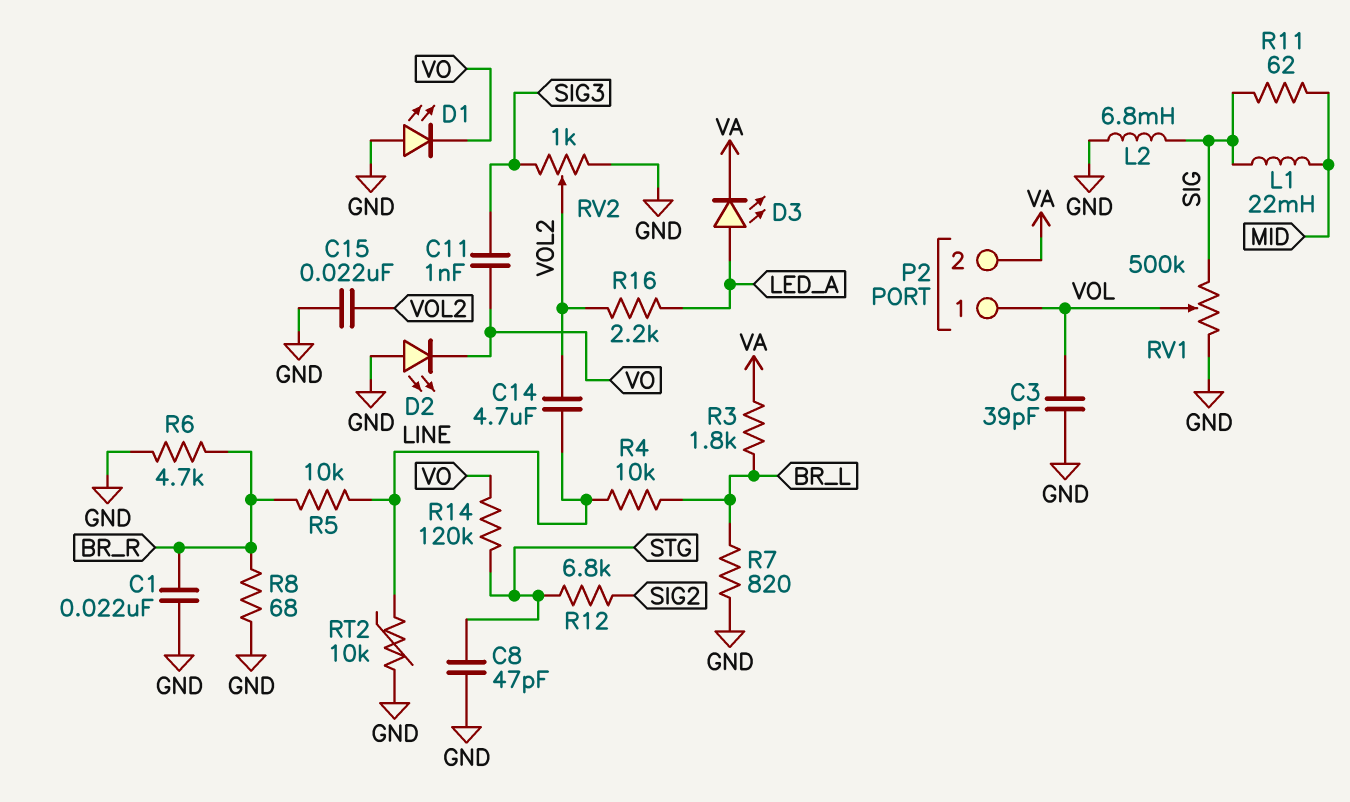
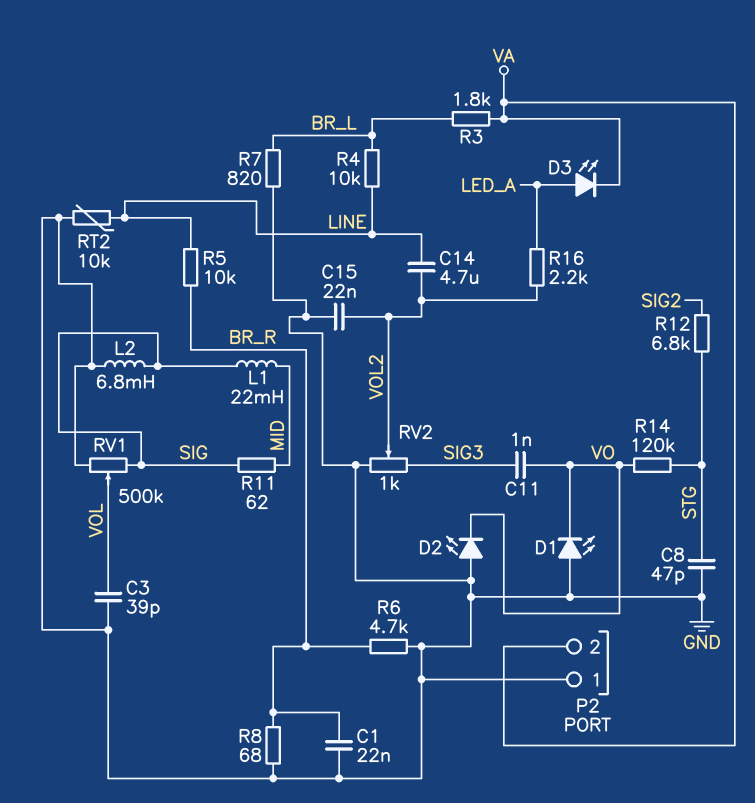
P2 pin 1: VOL -> GND

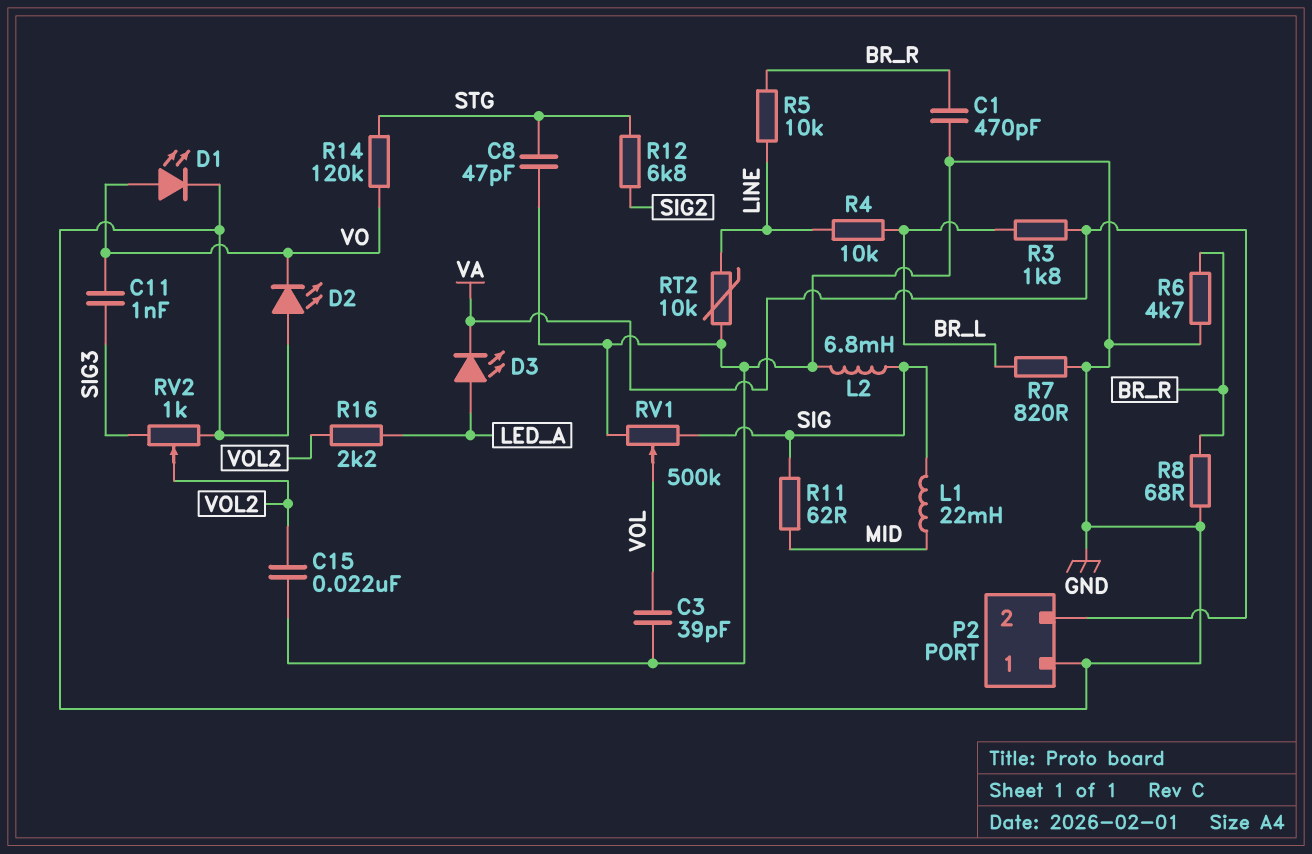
C1: 22nF (BR_R, GND) -> 470pF (BR_R, GND)
C14: 4.7uF (LINE, VOL2) -> none
D1: LED (A GND, K VO) -> LED (A VO, K GND)

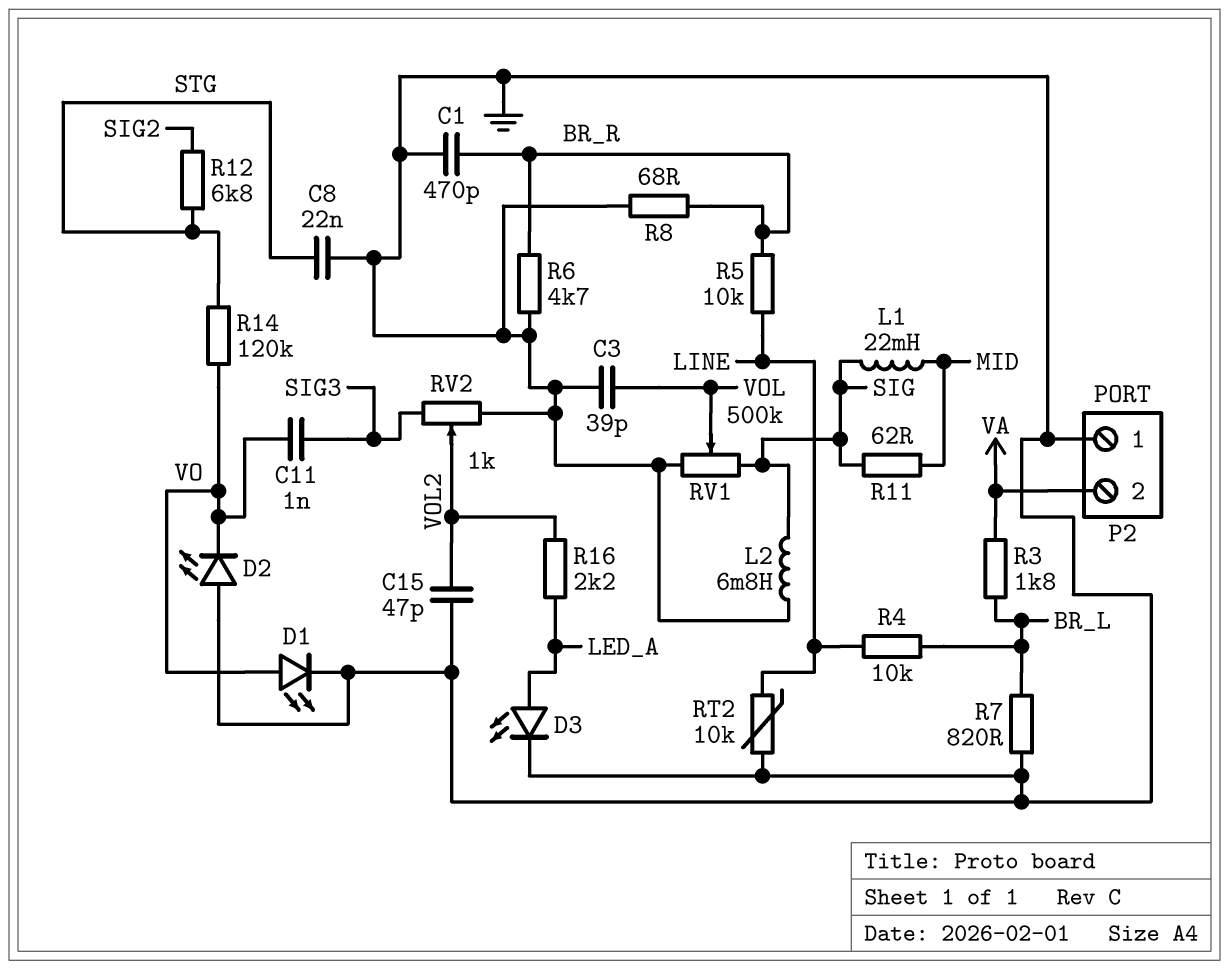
C8: 47pF (GND, STG) -> 22nF (GND, STG)
C15: 22nF (GND, VOL2) -> 47pF (GND, VOL2)
D3: LED (A LED_A, K VA) -> LED (A LED_A, K GND)

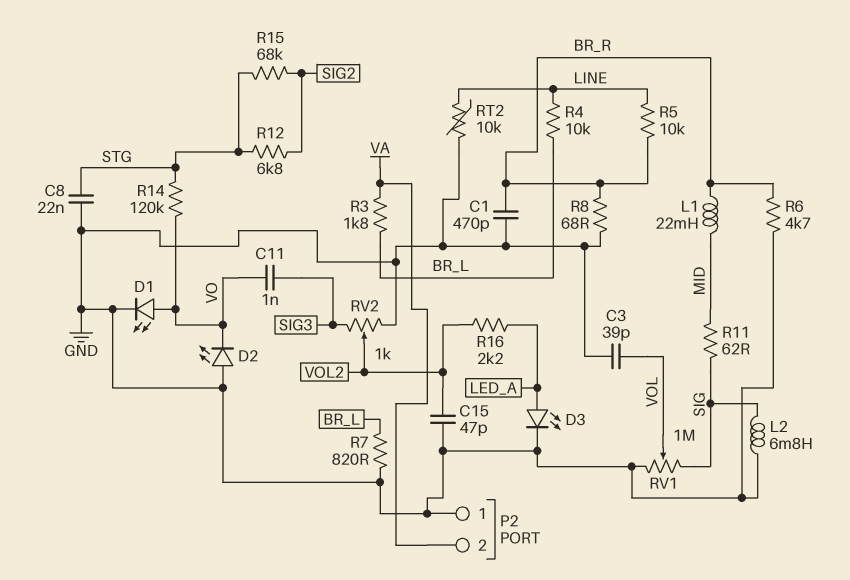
L1: 22mH (MID, SIG) -> 22mH (BR_R, MID)
R15: none -> 68k (SIG2, STG)
RV1: 500k (GND, SIG, wiper VOL) -> 1M (GND, SIG, wiper VOL)

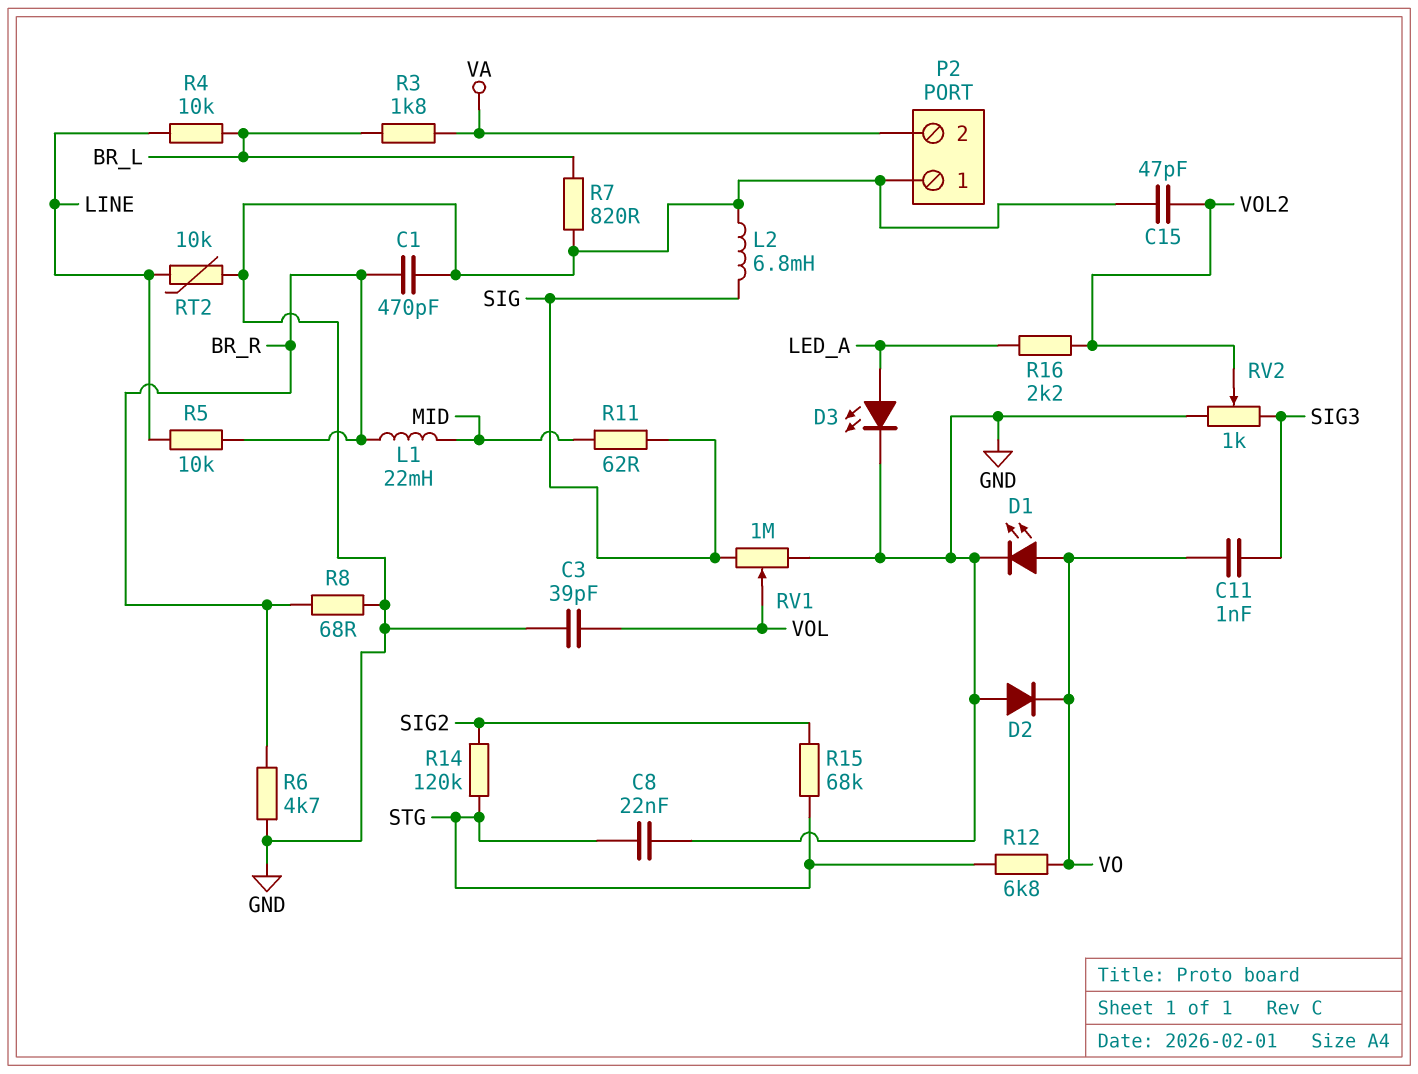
D2: LED (A GND, K VO) -> diode (A GND, K VO)
R12: 6.8k (SIG2, STG) -> 6.8k (STG, VO)
R14: 120k (STG, VO) -> 120k (SIG2, STG)

